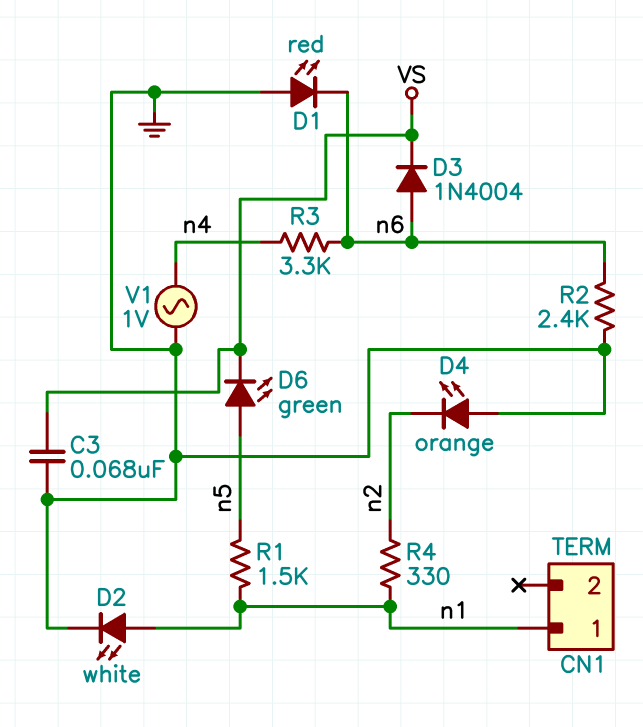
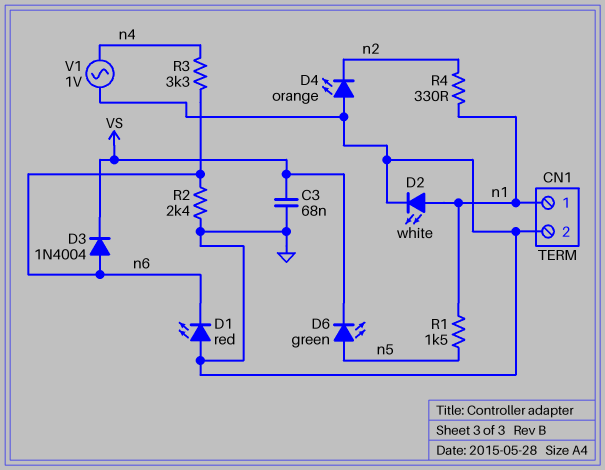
CN1 pin 2: none -> GND

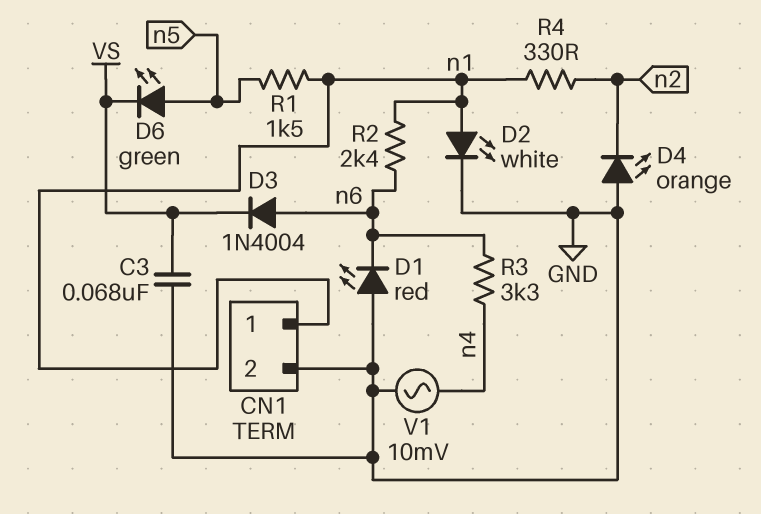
R2: 2.4k (GND, n6) -> 2.4k (n1, n6)
V1: AC 1V (GND, n4) -> AC 10mV (GND, n4)

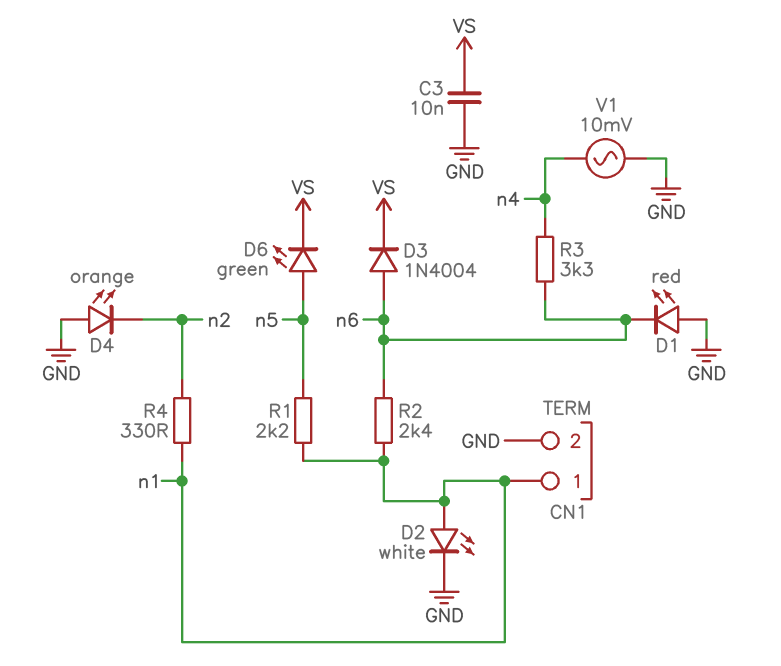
C3: 68nF (GND, VS) -> 10nF (GND, VS)
R1: 1.5k (n1, n5) -> 2.2k (n1, n5)

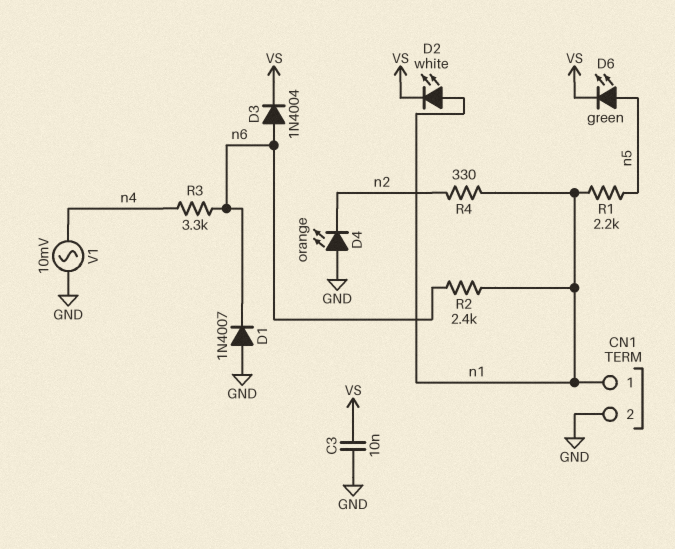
D1: LED red (A GND, K n6) -> diode 1N4007 (A GND, K n6)
D2: LED white (A n1, K GND) -> LED white (A n1, K VS)

